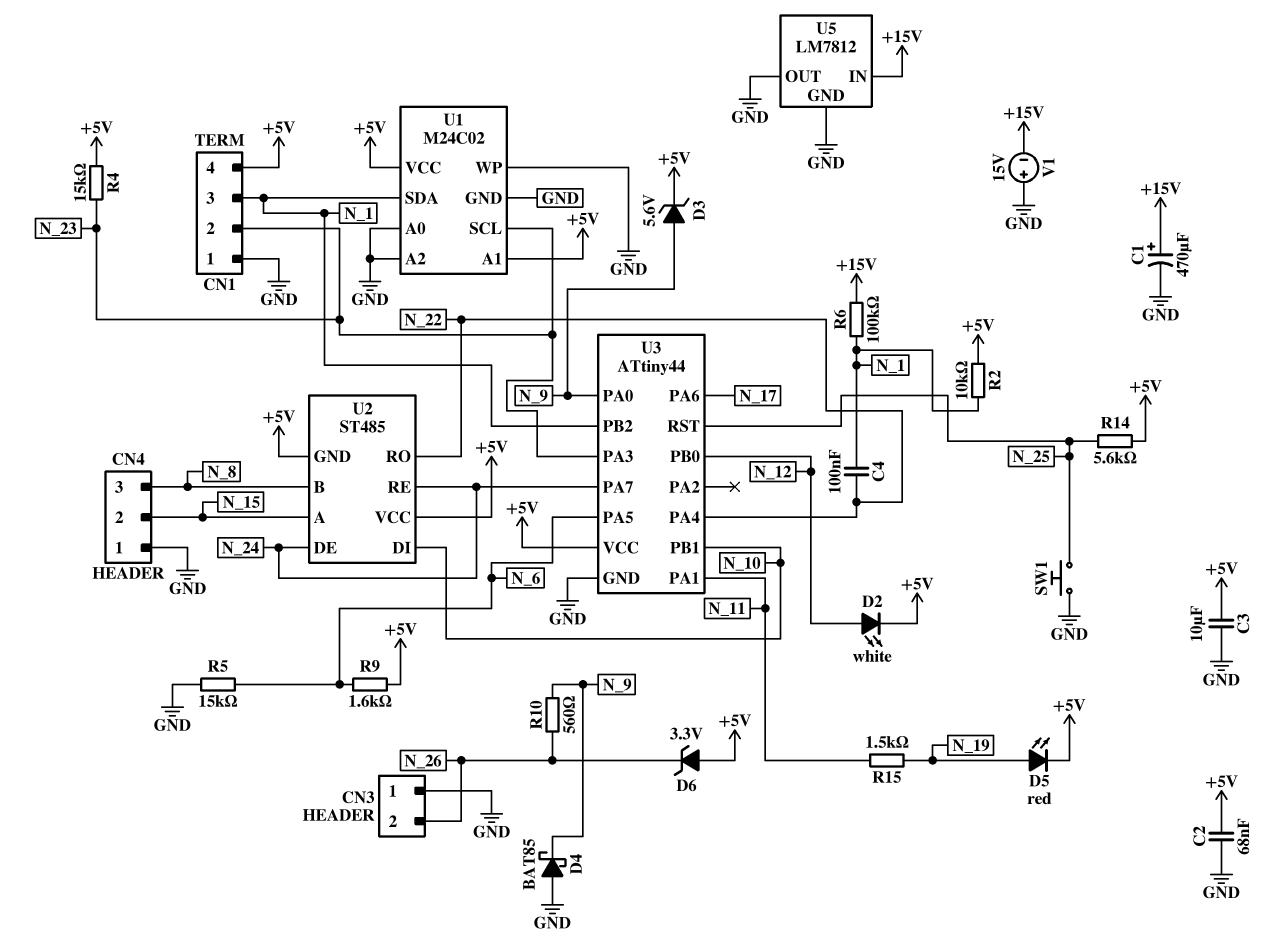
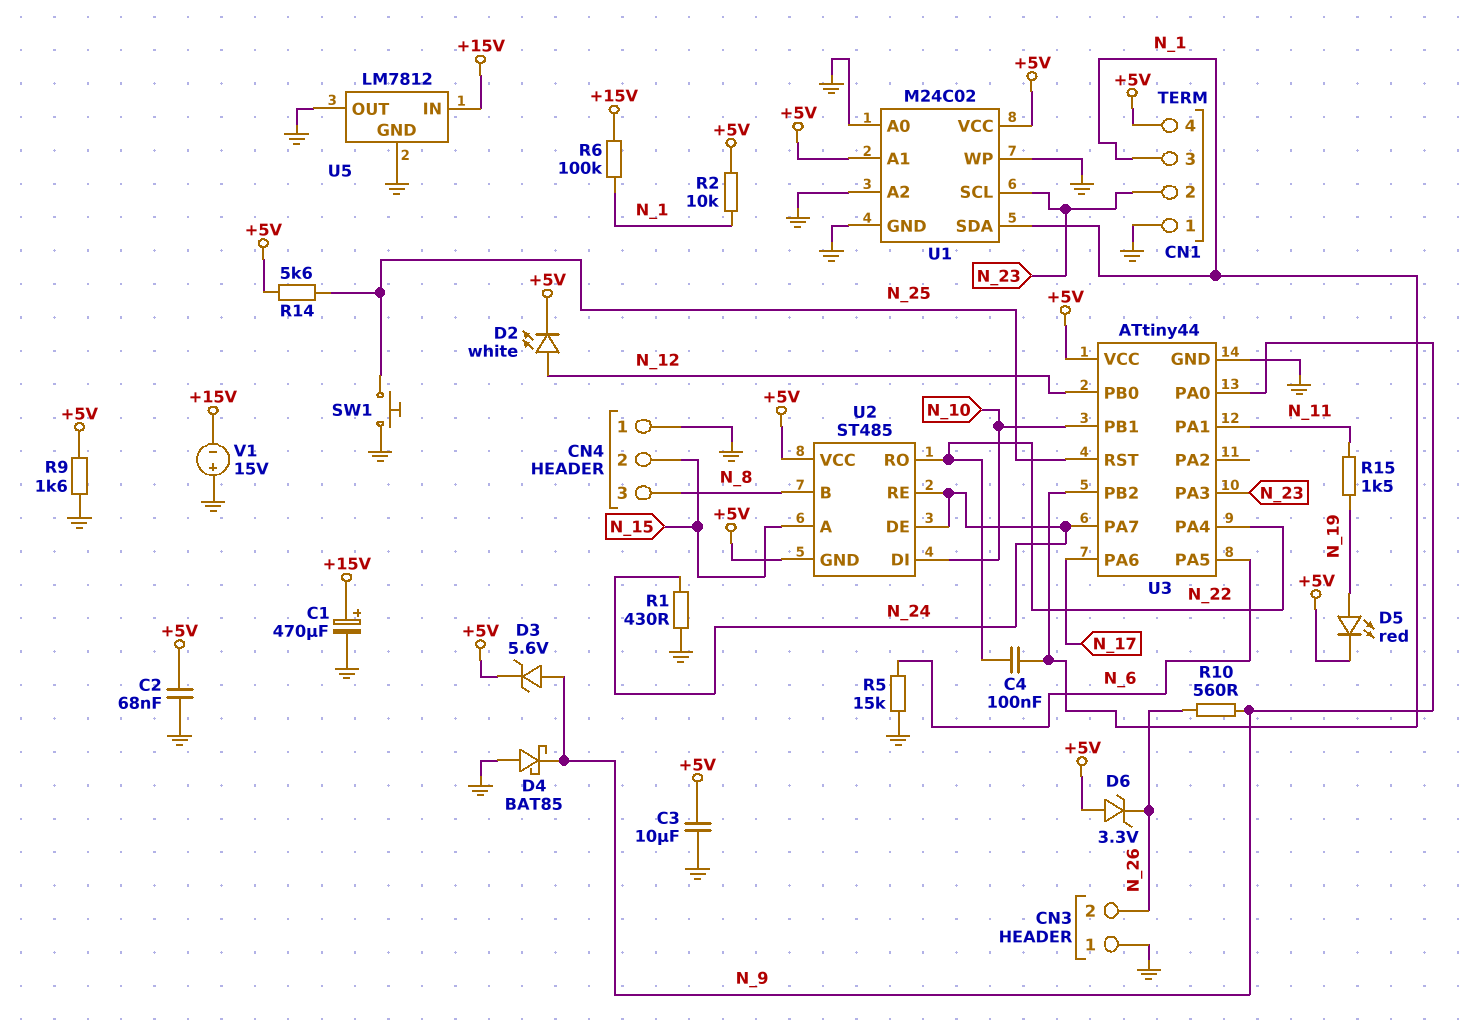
R1: none -> 430 (GND, N_24)
R4: 15k (+5V, N_23) -> none
R9: 1.6k (+5V, N_6) -> 1.6k (+5V, GND)

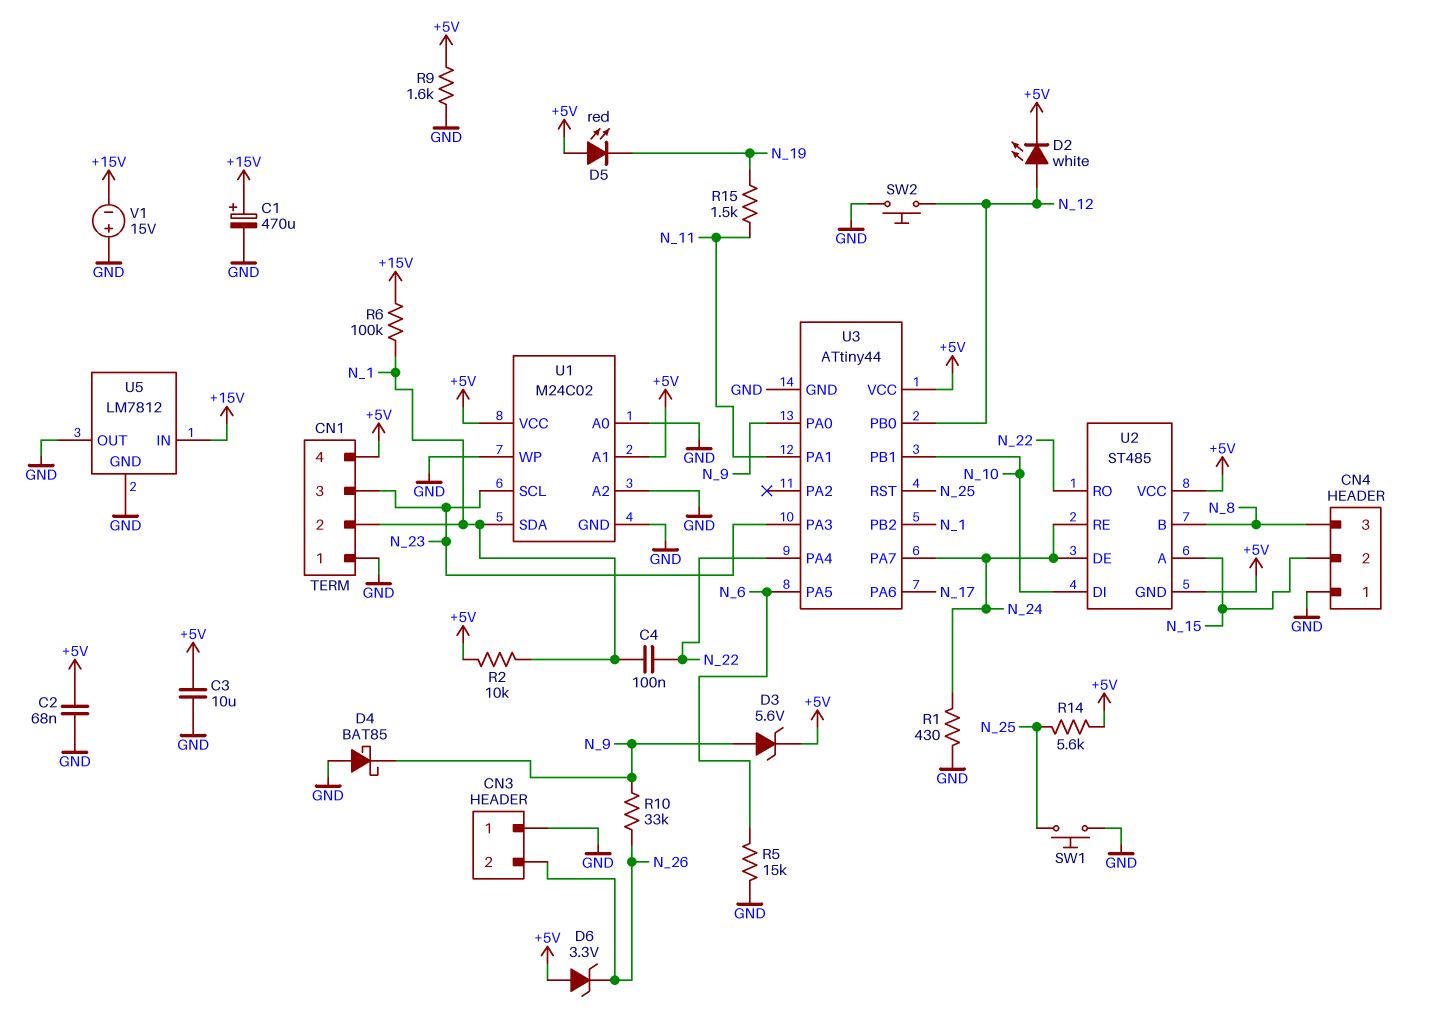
CN1 pin 2: N_23 -> N_1
CN1 pin 3: N_1 -> N_23
D5: LED red (A N_19, K +5V) -> LED red (A +5V, K N_19)
R10: 560 (N_9, N_26) -> 33k (N_9, N_26)
SW2: none -> button (GND, N_12)

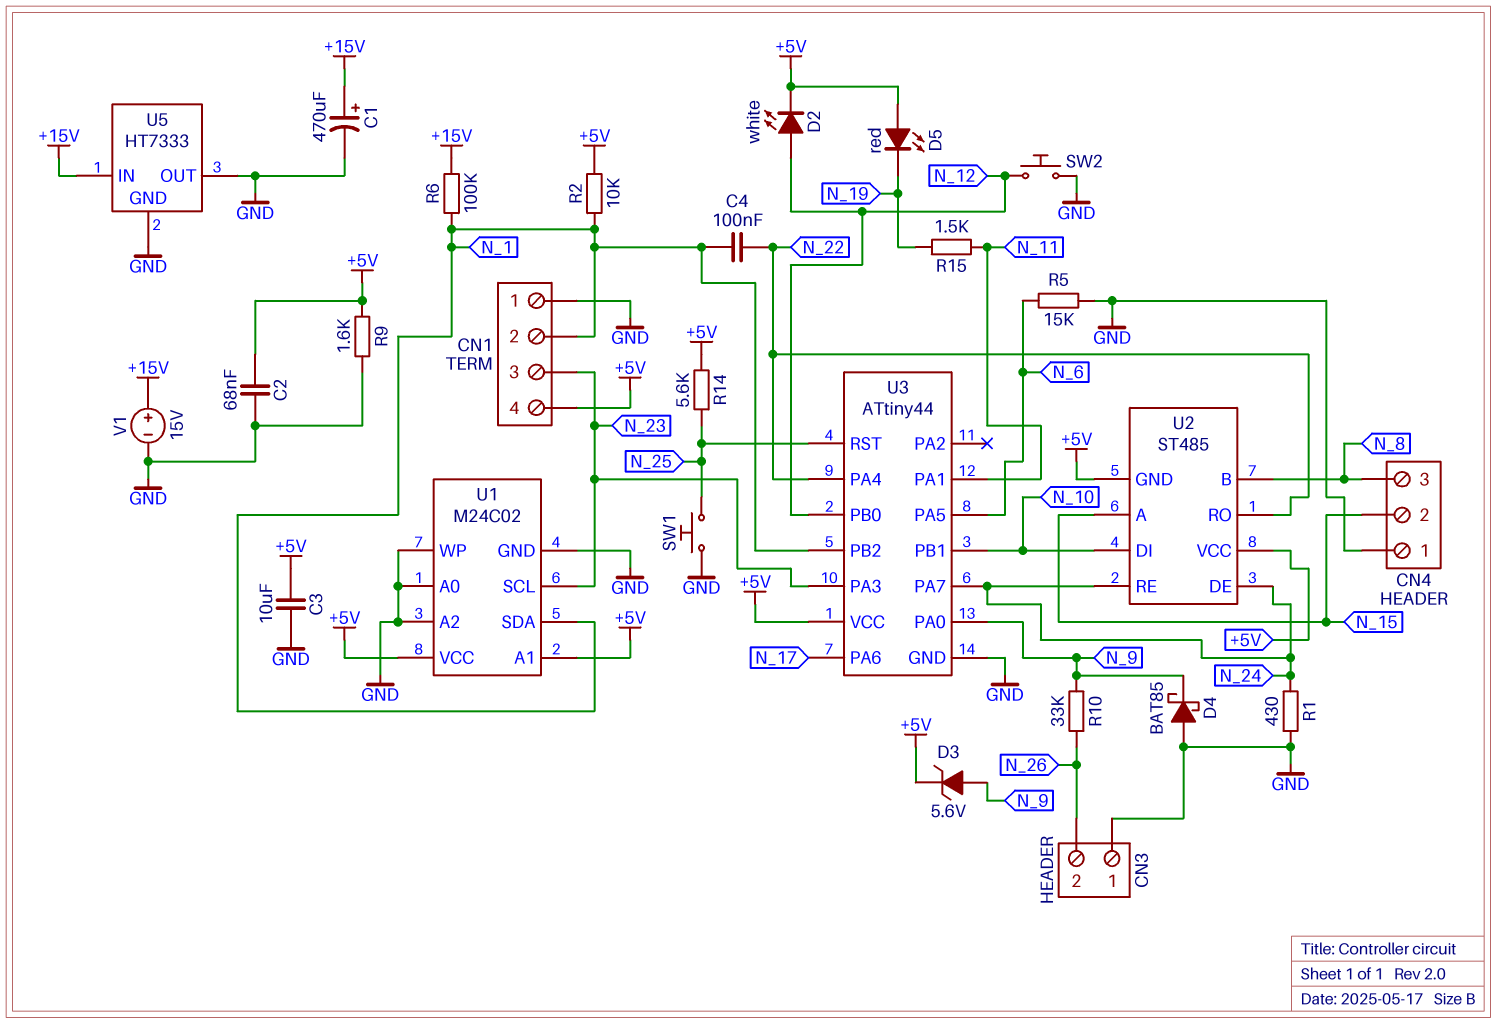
D6: zener 3.3V (A +5V, K N_26) -> none
U5: LM7812 -> HT7333
V1: 15V (plus GND, minus +15V) -> 15V (plus +15V, minus GND)

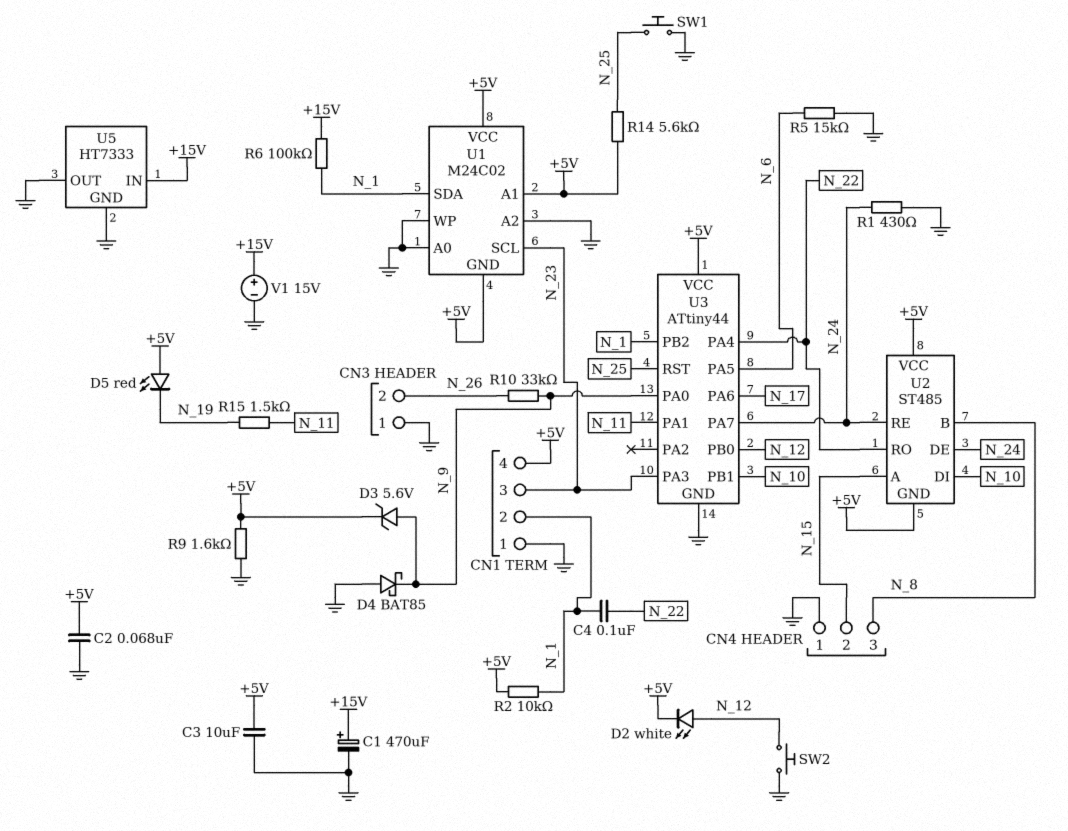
U1 pin GND: GND -> +5V

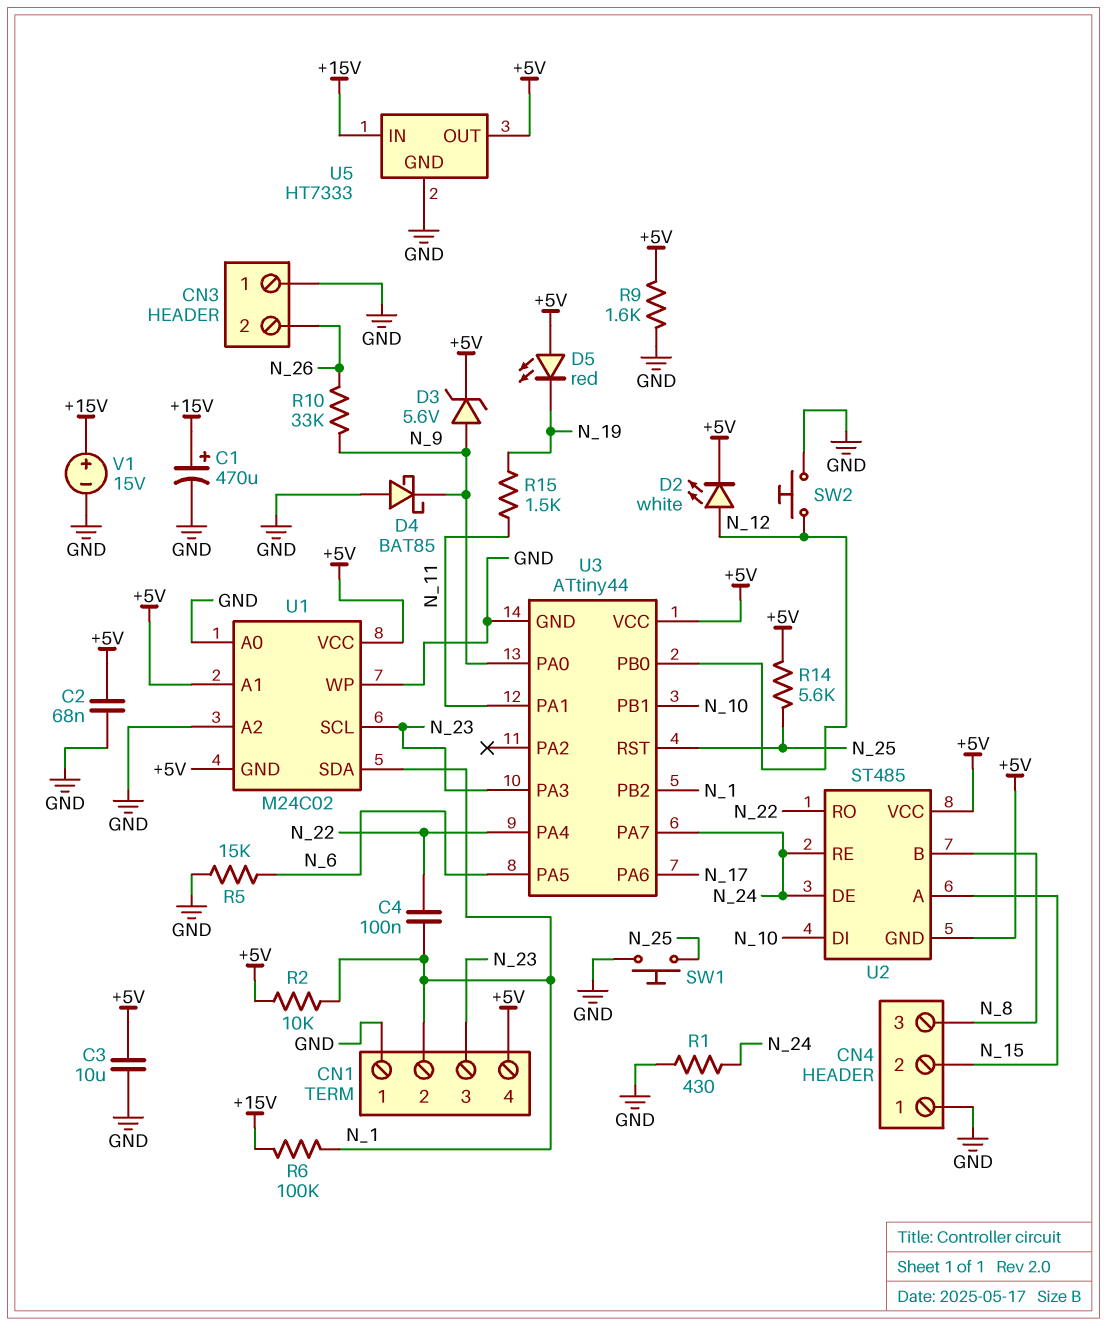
U5 pin OUT: GND -> +5V

